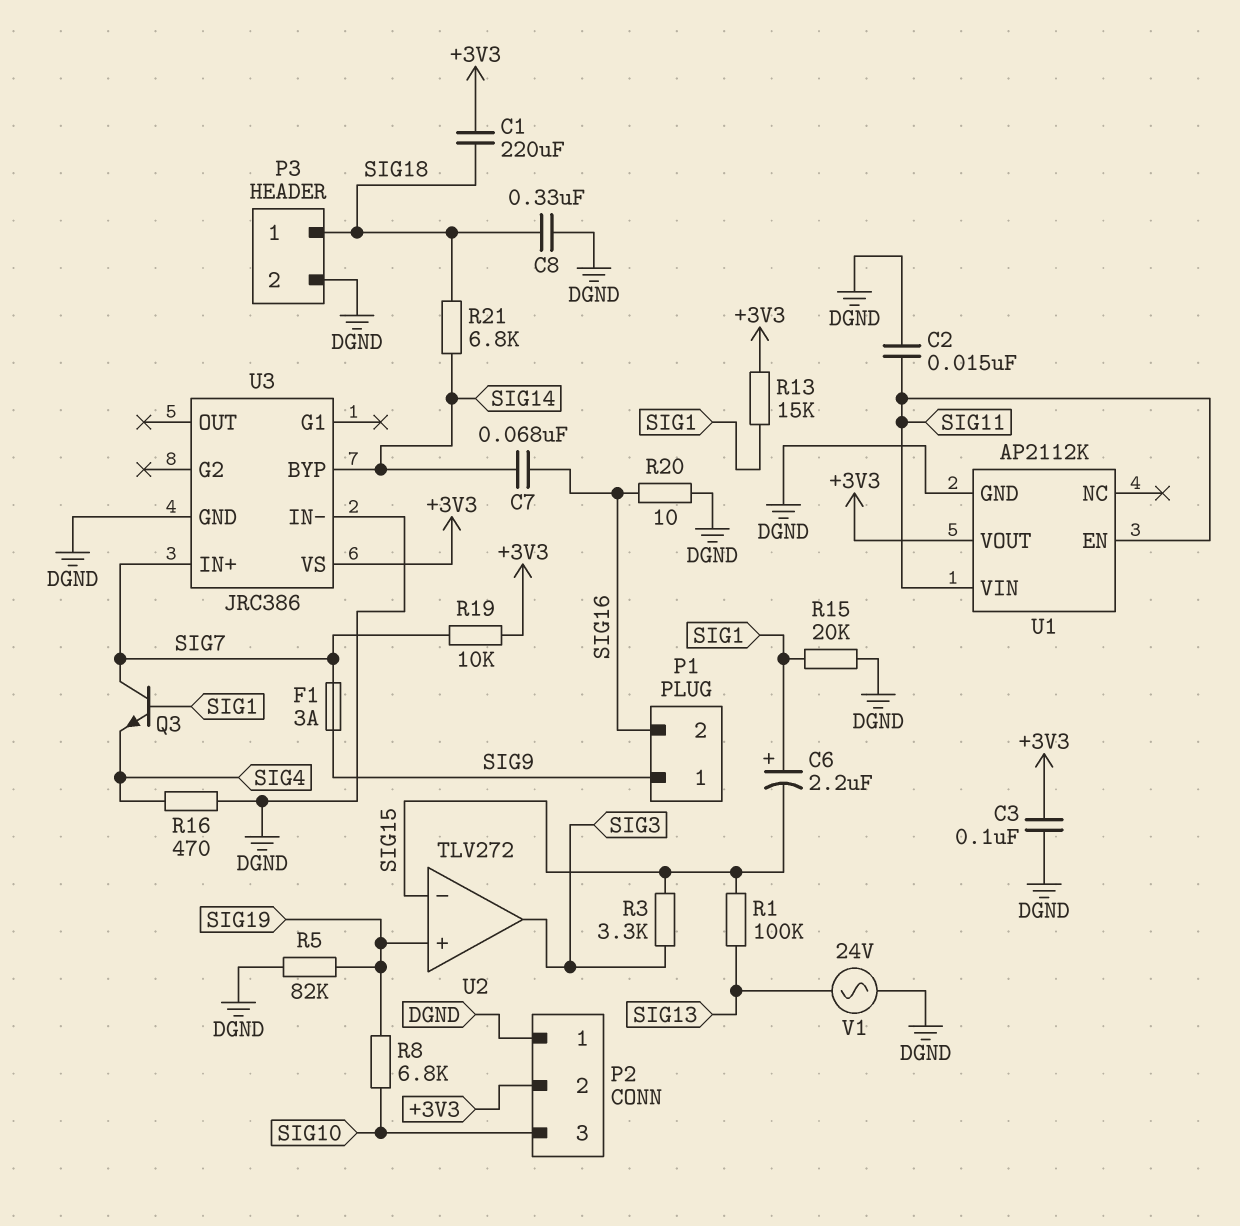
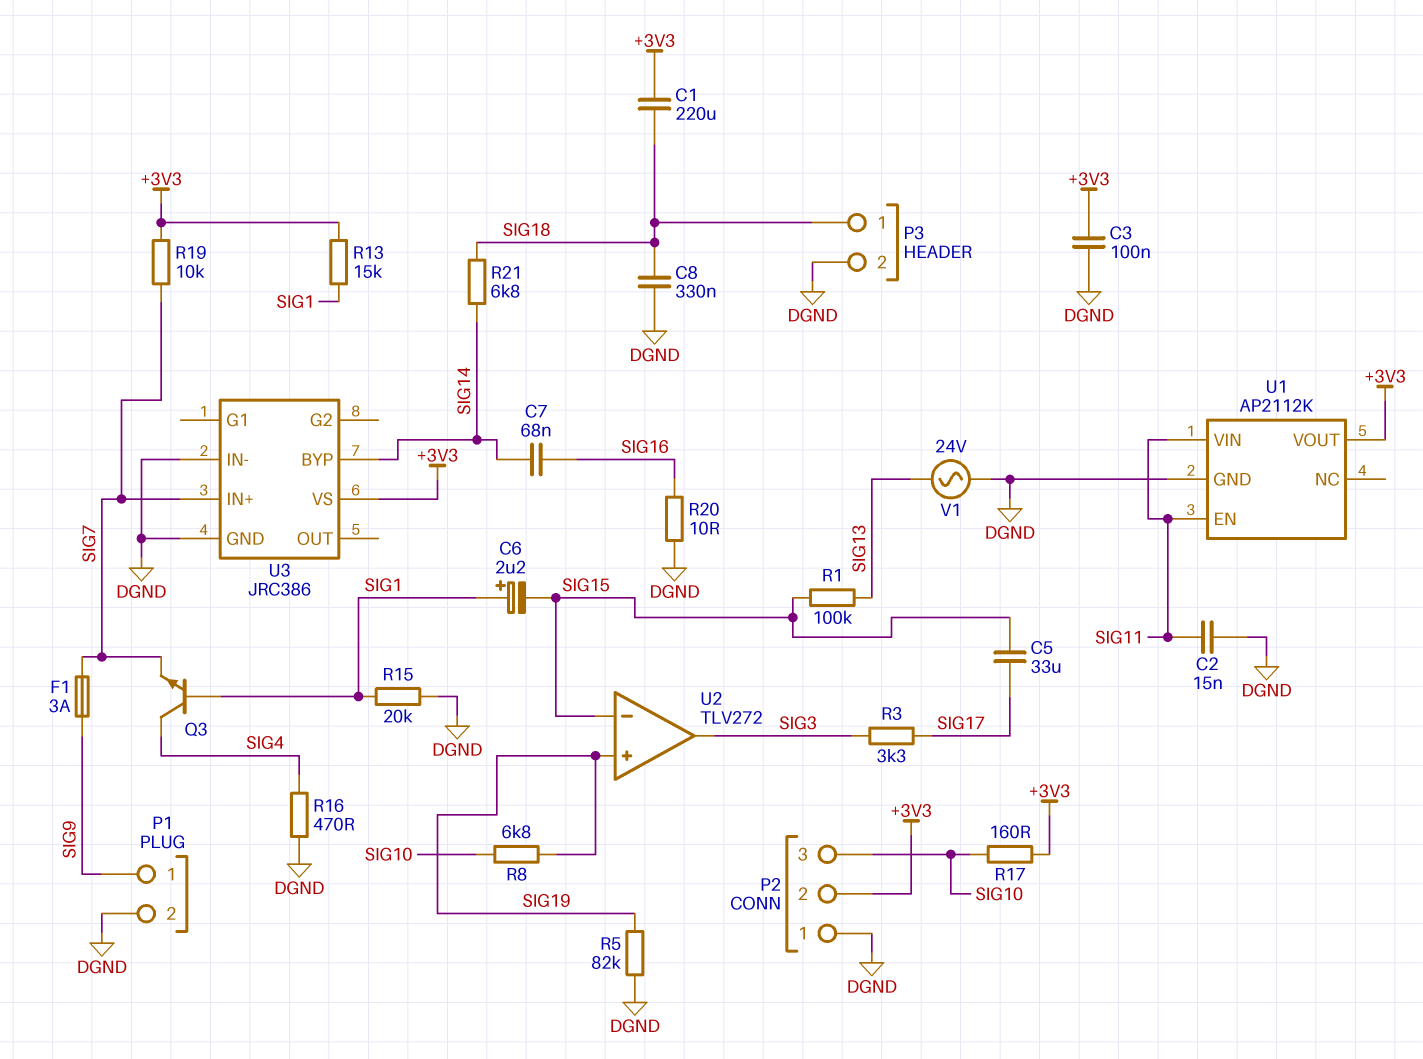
C5: none -> 33uF (SIG15, SIG17)
P1 pin 2: SIG16 -> DGND
Q3: NPN (B SIG1, C SIG7, E SIG4) -> NPN (B SIG1, C SIG4, E SIG7)
R3: 3.3k (SIG3, SIG15) -> 3.3k (SIG3, SIG17)
R17: none -> 160 (+3V3, SIG10)

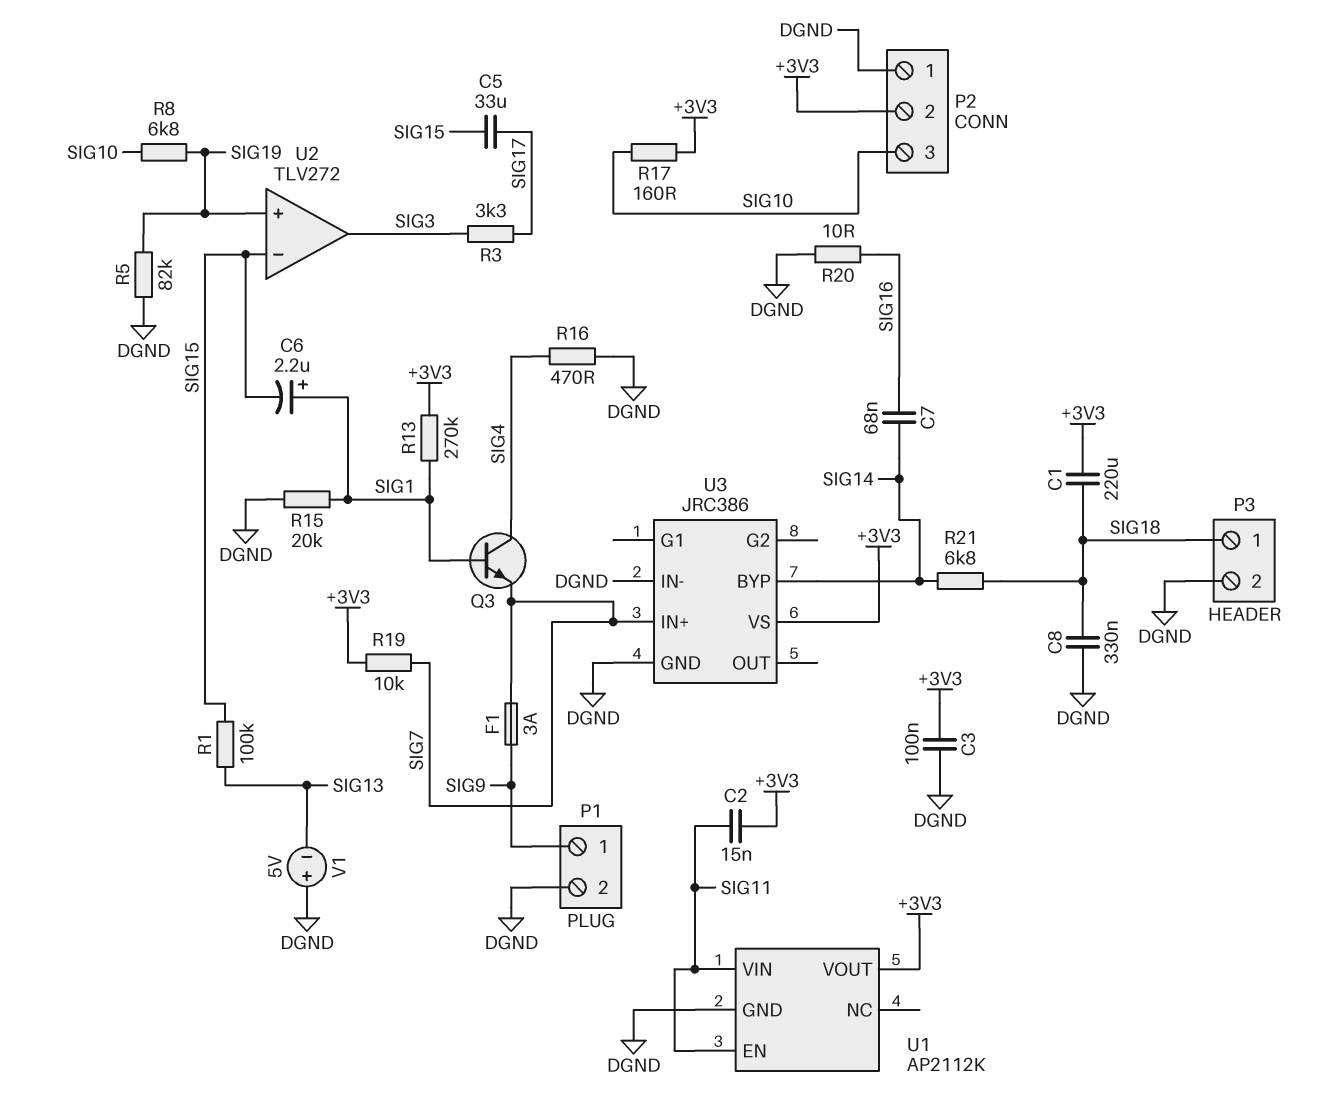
C2: 15nF (DGND, SIG11) -> 15nF (+3V3, SIG11)
R13: 15k (+3V3, SIG1) -> 270k (+3V3, SIG1)
V1: AC 24V (DGND, SIG13) -> 5V (plus DGND, minus SIG13)

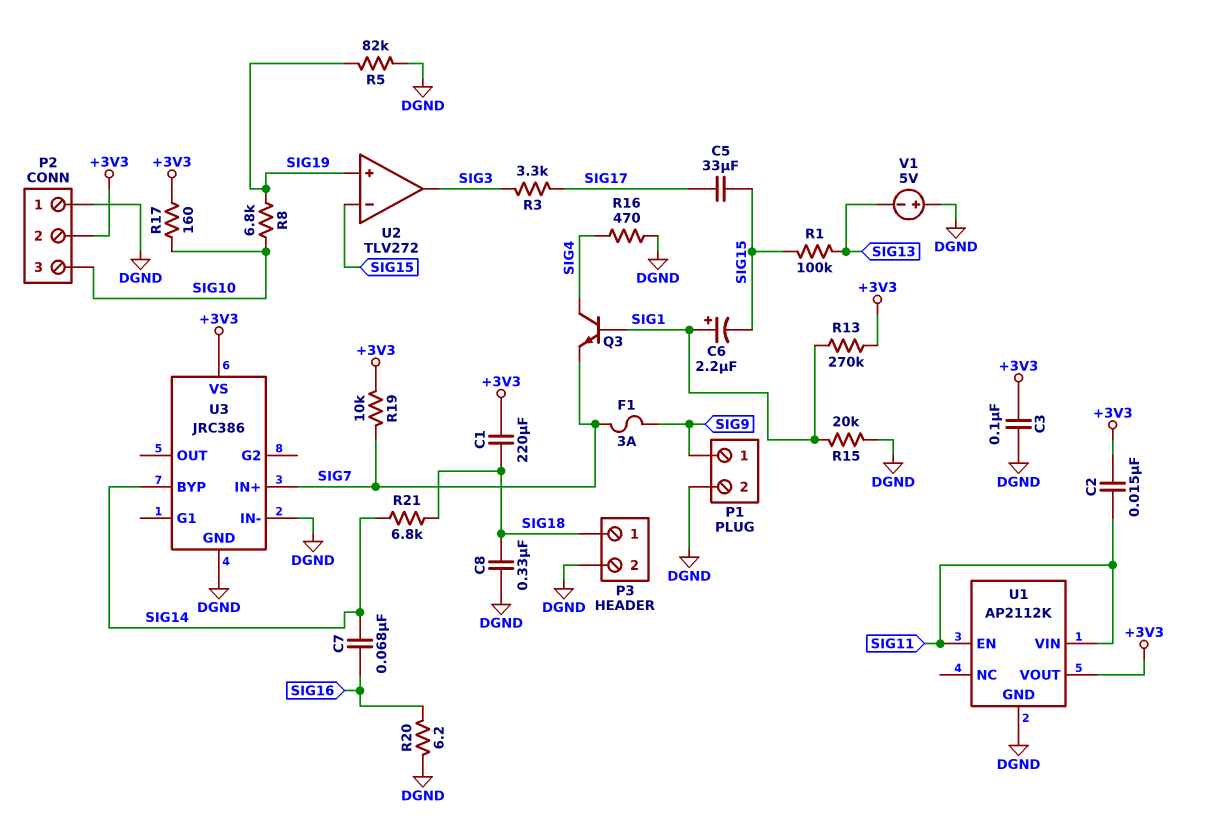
R20: 10 (DGND, SIG16) -> 6.2 (DGND, SIG16)

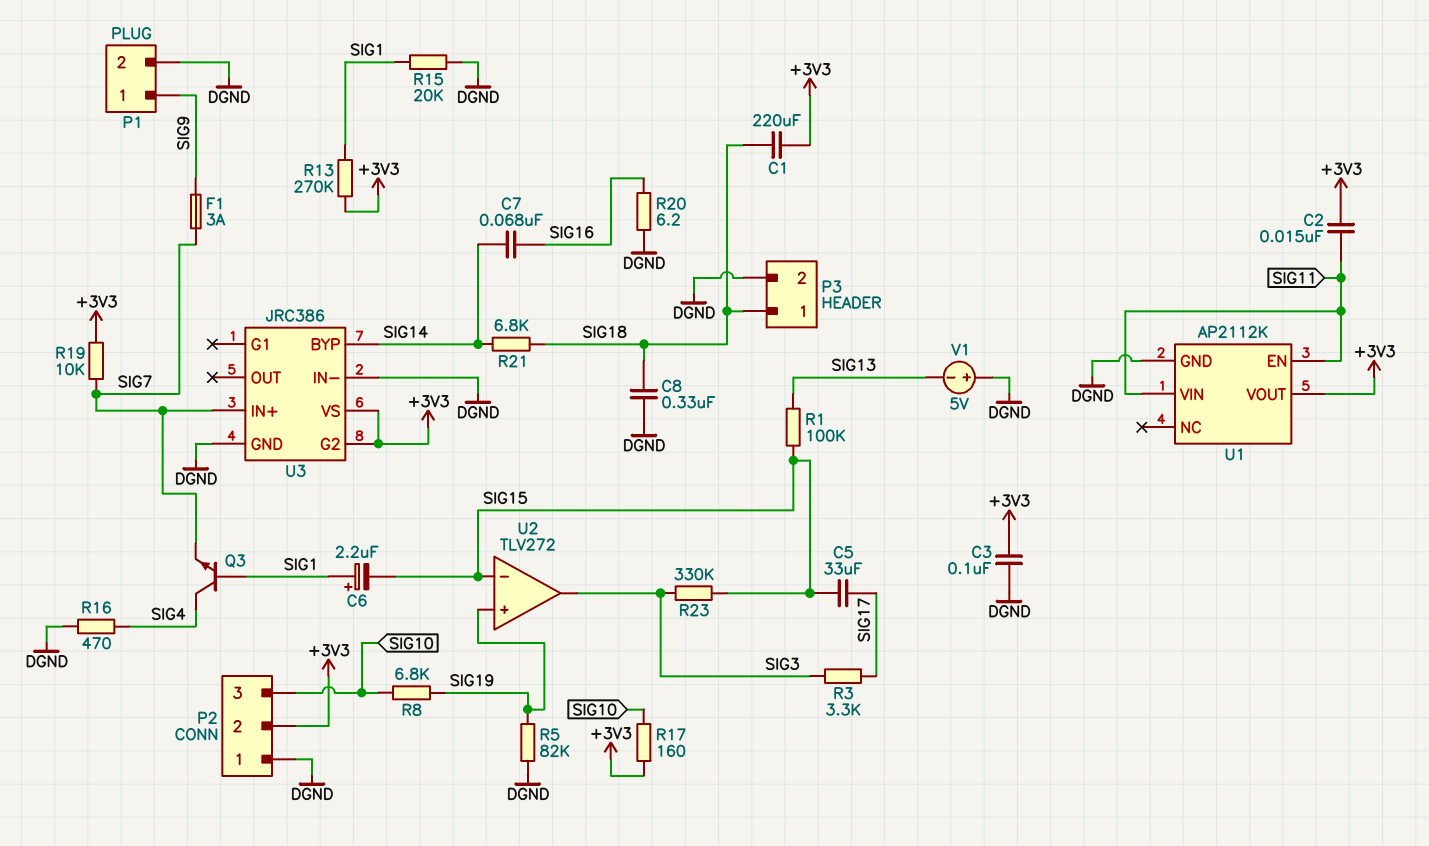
R23: none -> 330k (SIG3, SIG15)
U3 pin G2: none -> +3V3

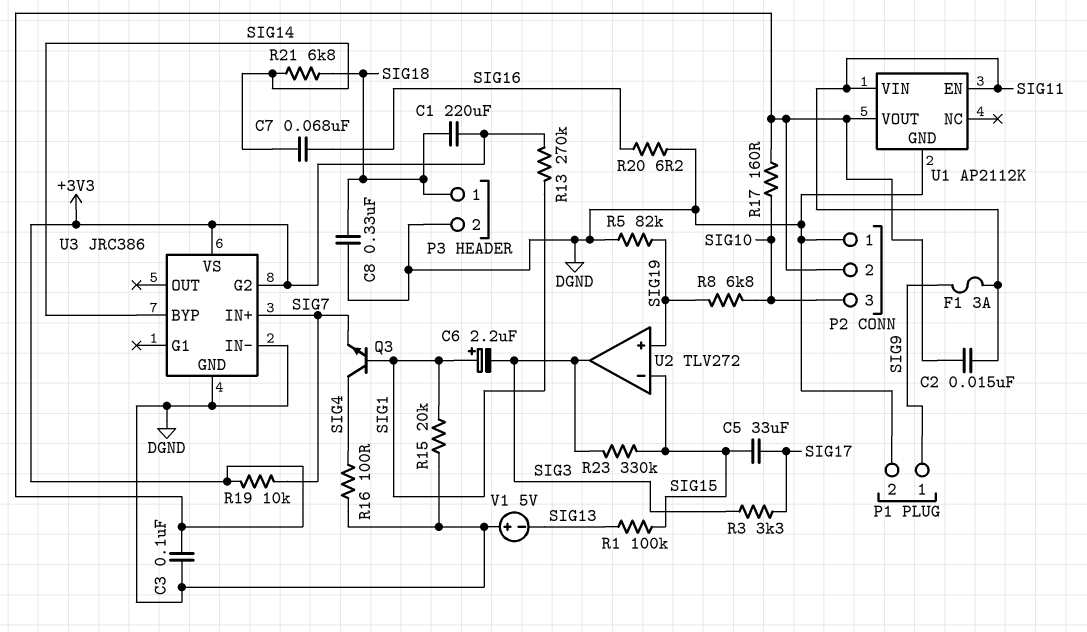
C6: 2.2uF (plus SIG1, minus SIG15) -> 2.2uF (plus SIG1, minus SIG3)
F1: 3A (SIG7, SIG9) -> 3A (SIG9, SIG11)
R16: 470 (DGND, SIG4) -> 100 (DGND, SIG4)

